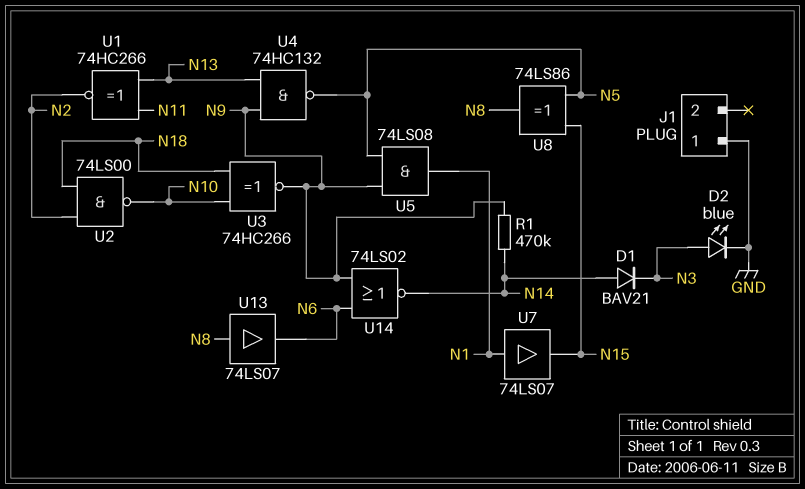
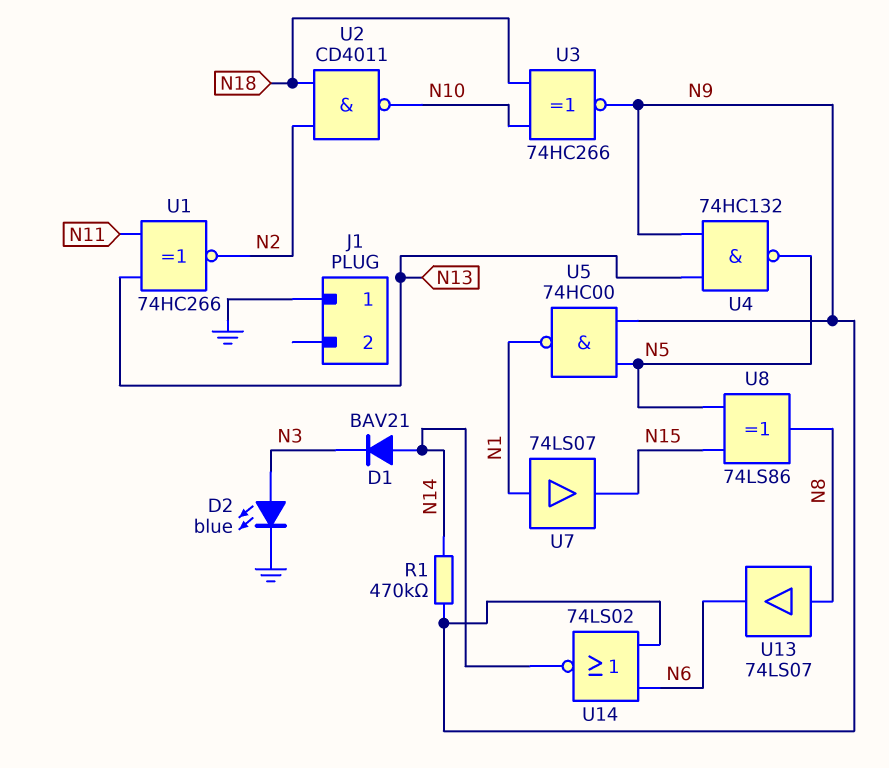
U2: NAND 74LS00 (in N2, in N18, out N10) -> NAND CD4011 (in N2, in N18, out N10)
U5: AND 74LS08 (in N5, in N9, out N1) -> NAND 74HC00 (in N5, in N9, out N1)

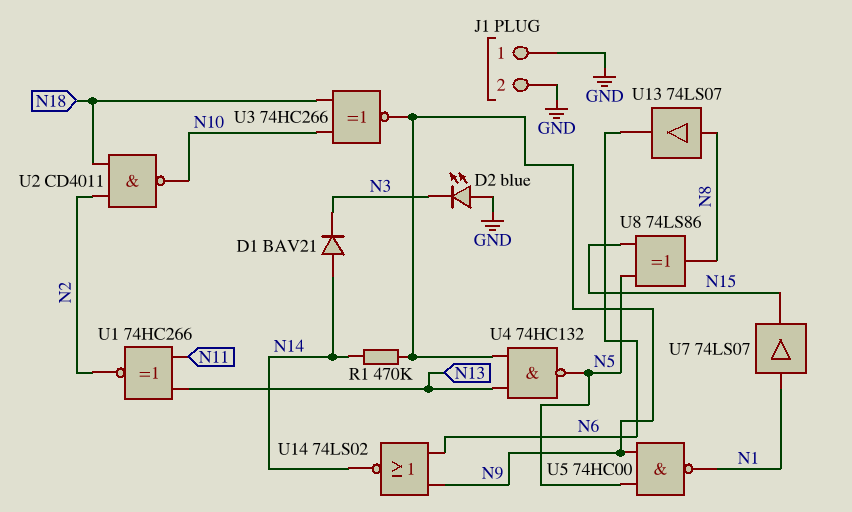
D2: LED blue (A N3, K GND) -> LED blue (A GND, K N3)
J1 pin 2: none -> GND

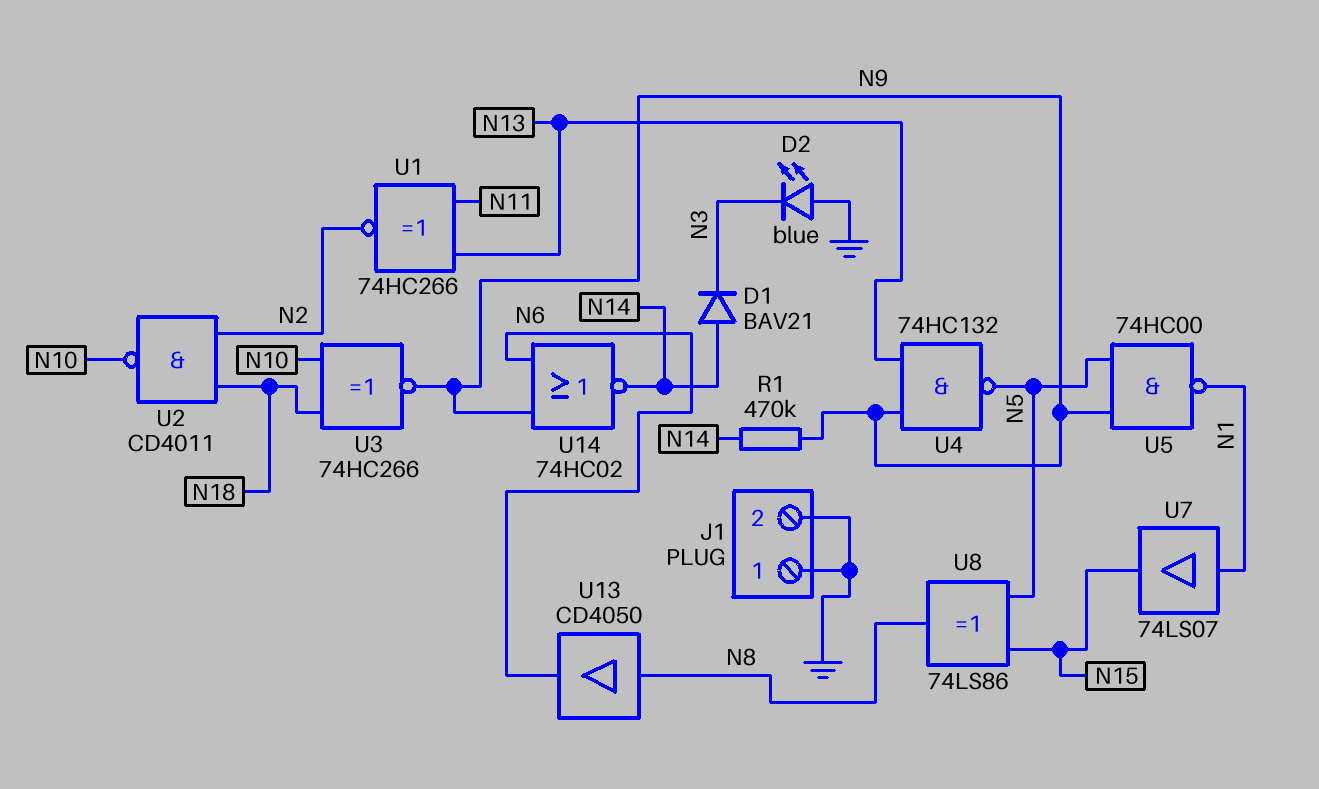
U13: buffer 74LS07 (in N8, out N6) -> buffer CD4050 (in N8, out N6)
U14: NOR 74LS02 (in N6, in N9, out N14) -> NOR 74HC02 (in N6, in N9, out N14)

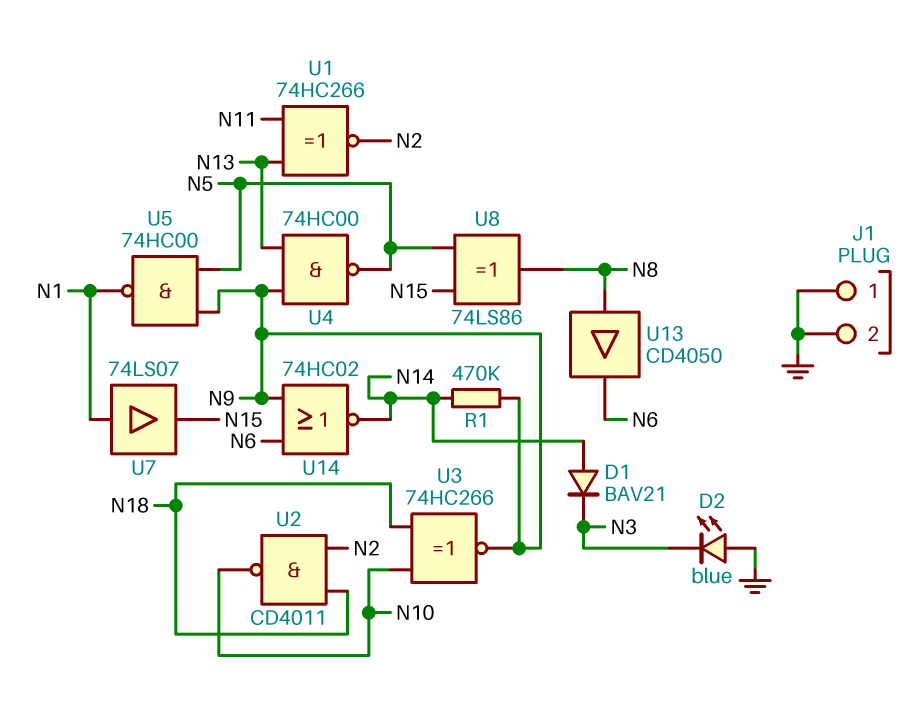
U4: NAND 74HC132 (in N9, in N13, out N5) -> NAND 74HC00 (in N9, in N13, out N5)

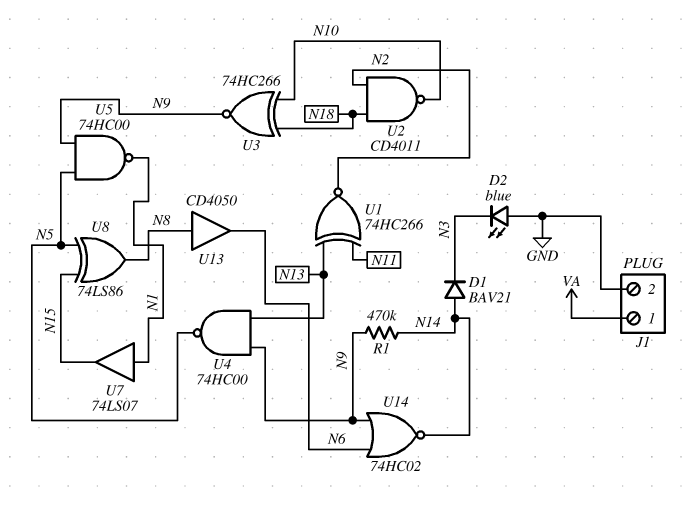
J1 pin 1: GND -> VA

